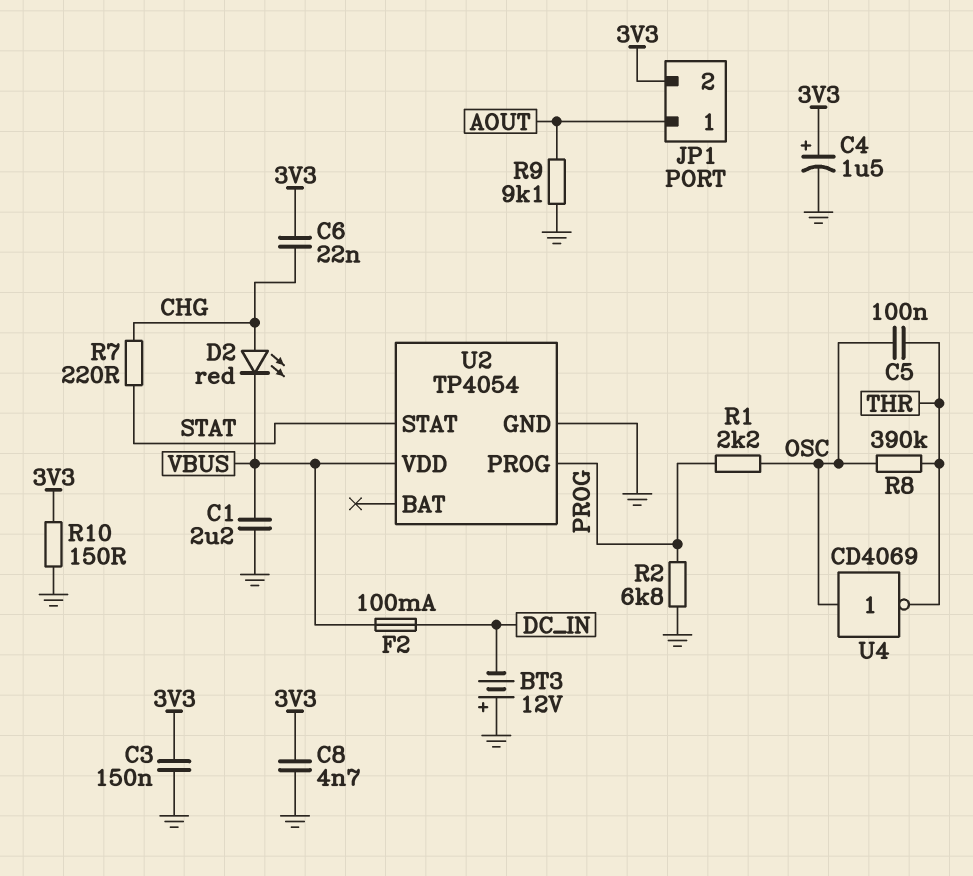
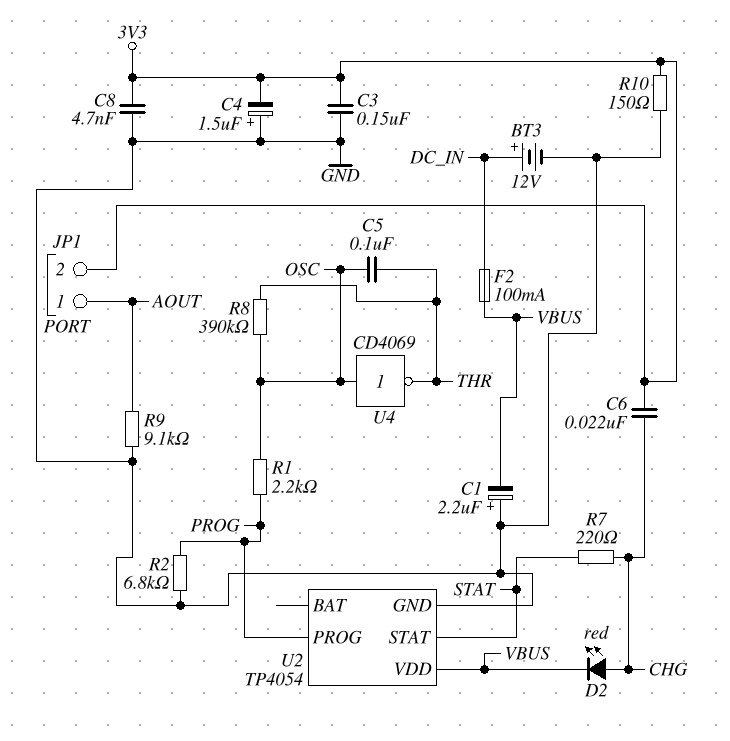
BT3: 12V (plus GND, minus DC_IN) -> 12V (plus DC_IN, minus GND)
C1: 2.2uF (GND, VBUS) -> 2.2uF (plus GND, minus VBUS)
C4: 1.5uF (plus 3V3, minus GND) -> 1.5uF (plus GND, minus 3V3)

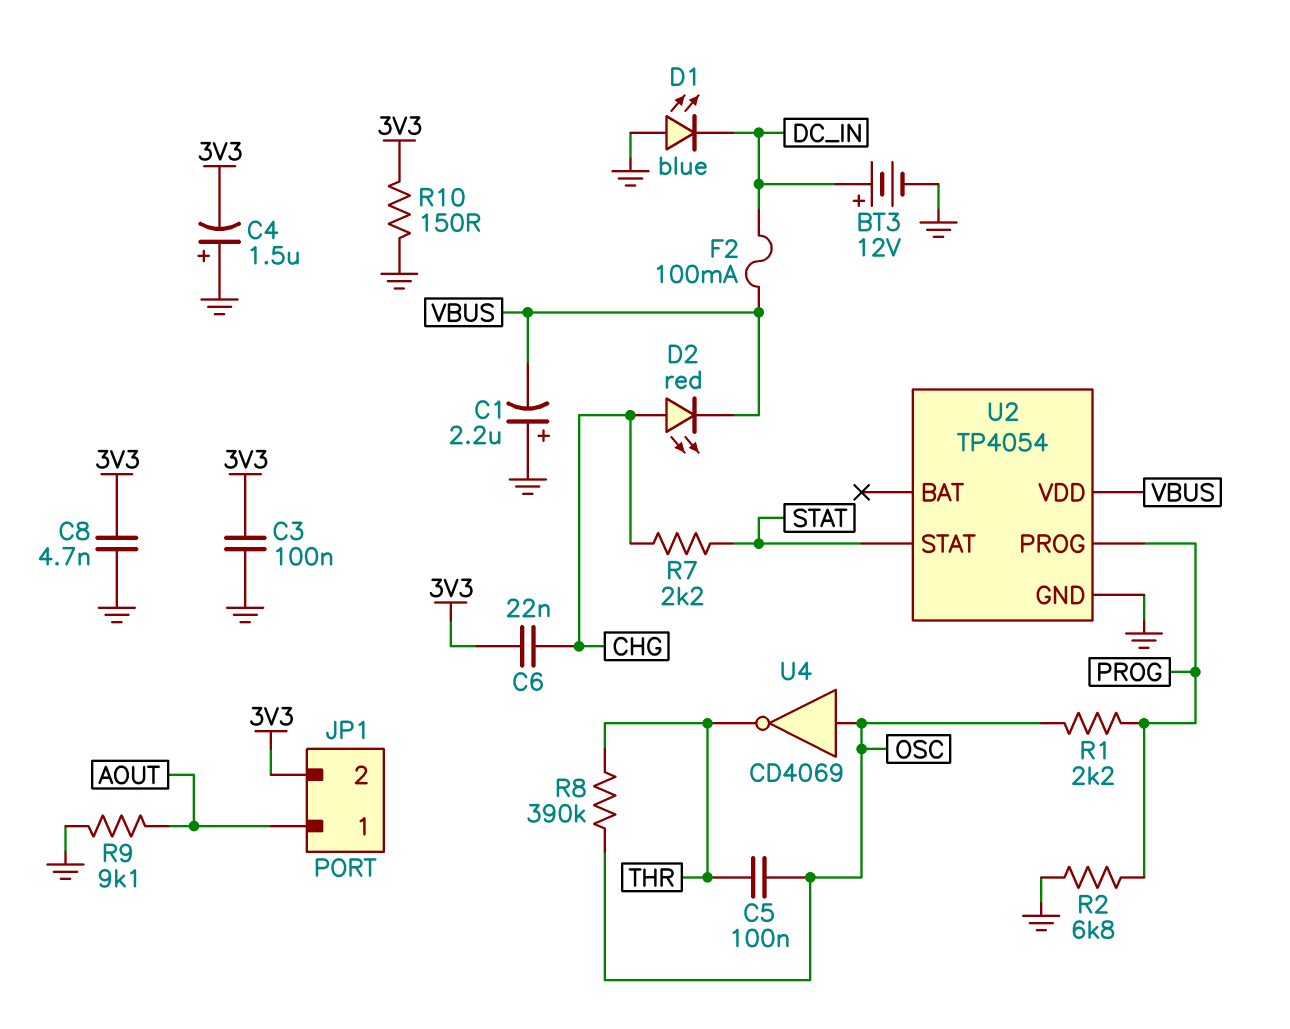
C3: 150nF (3V3, GND) -> 100nF (3V3, GND)
D1: none -> LED blue (A GND, K DC_IN)
R7: 220 (CHG, STAT) -> 2.2k (CHG, STAT)

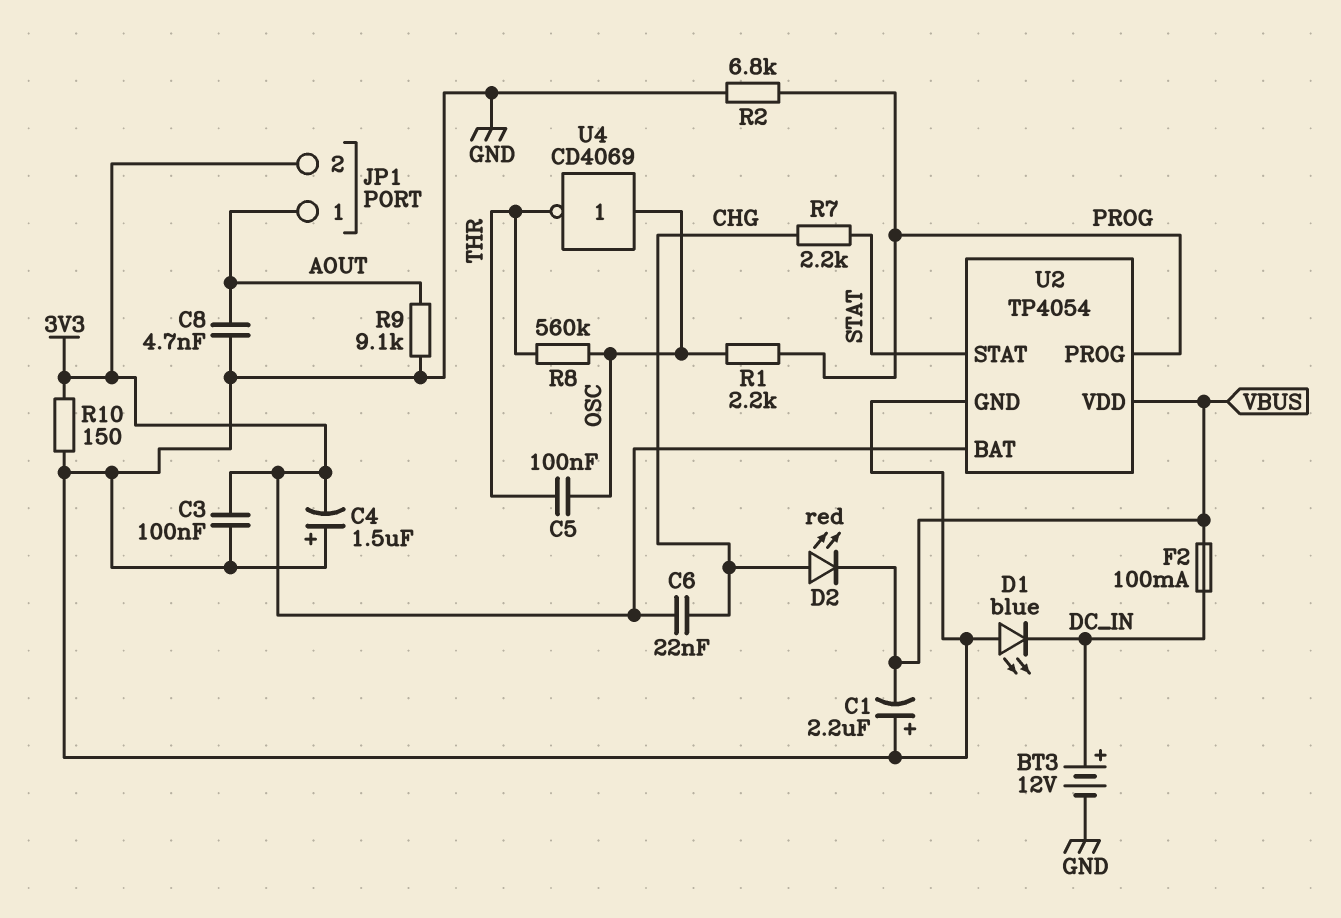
C8: 4.7nF (3V3, GND) -> 4.7nF (AOUT, GND)
R8: 390k (OSC, THR) -> 560k (OSC, THR)
U2 pin BAT: none -> 3V3

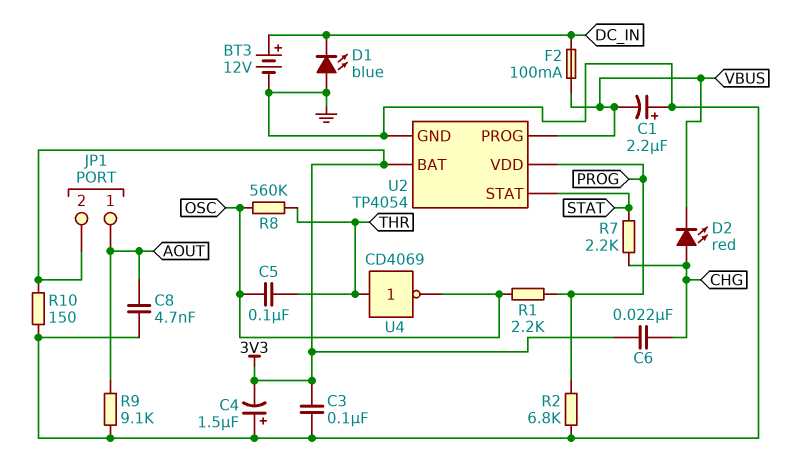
U2 pin PROG: PROG -> VBUS
U2 pin VDD: VBUS -> PROG
U4: NOT CD4069 (in OSC, out THR) -> NOT CD4069 (in THR, out OSC)

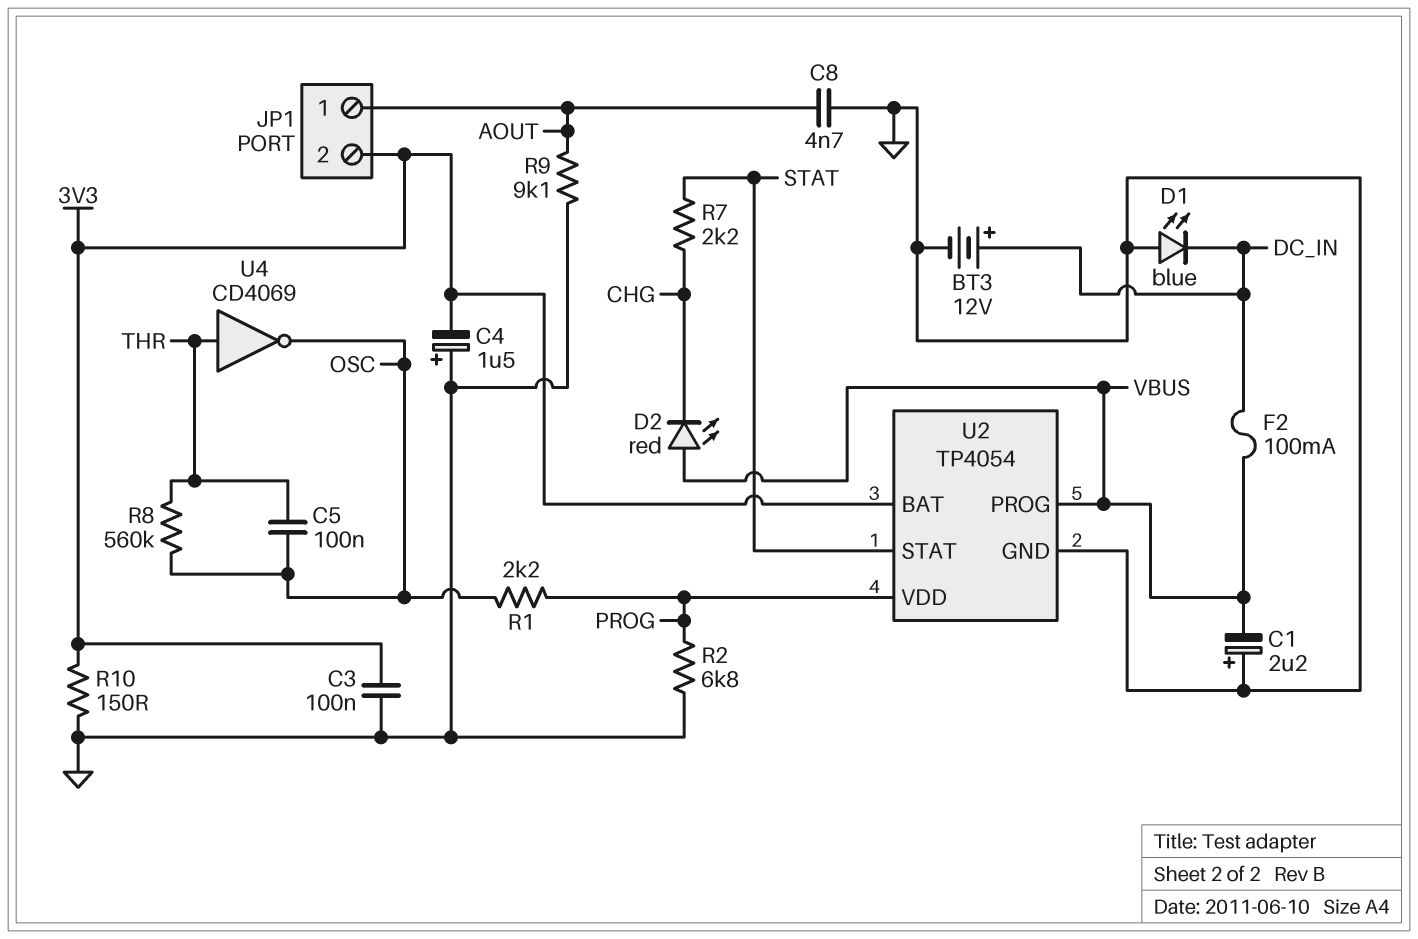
C6: 22nF (3V3, CHG) -> none
D2: LED red (A CHG, K VBUS) -> LED red (A VBUS, K CHG)

